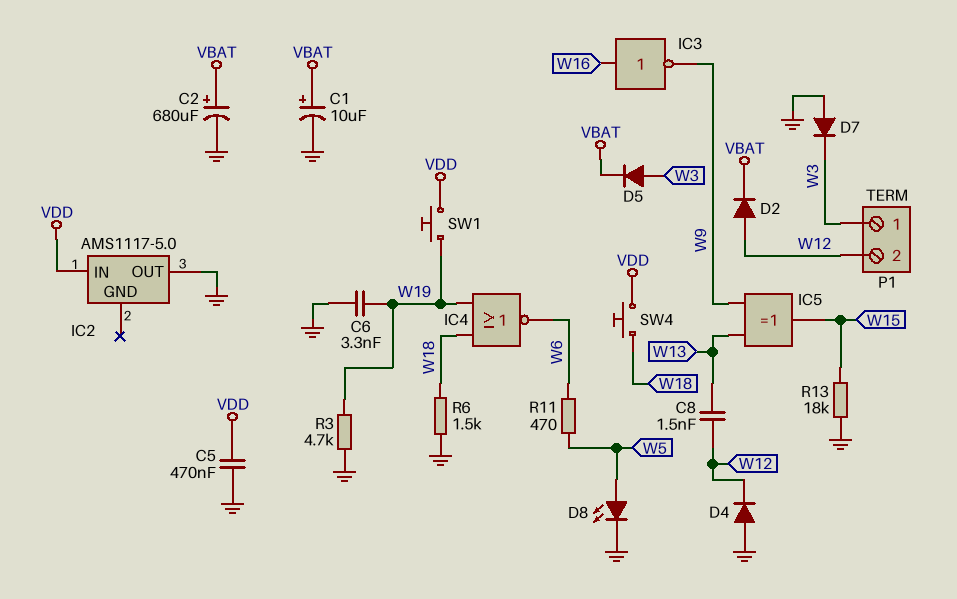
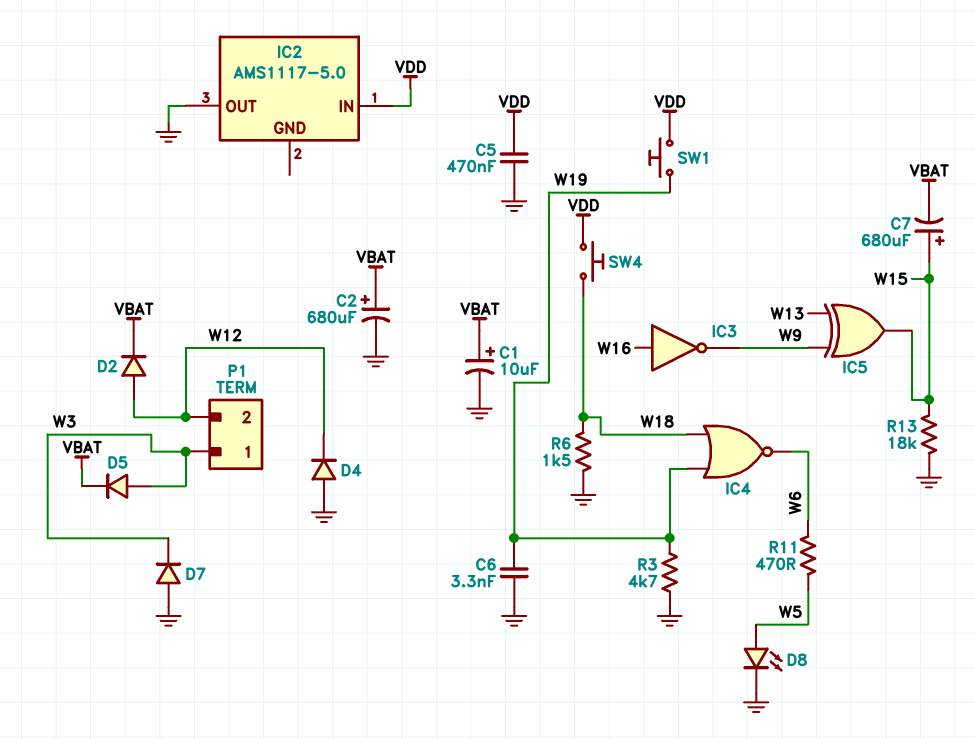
C7: none -> 680uF (plus W15, minus VBAT)
C8: 1.5nF (W12, W13) -> none

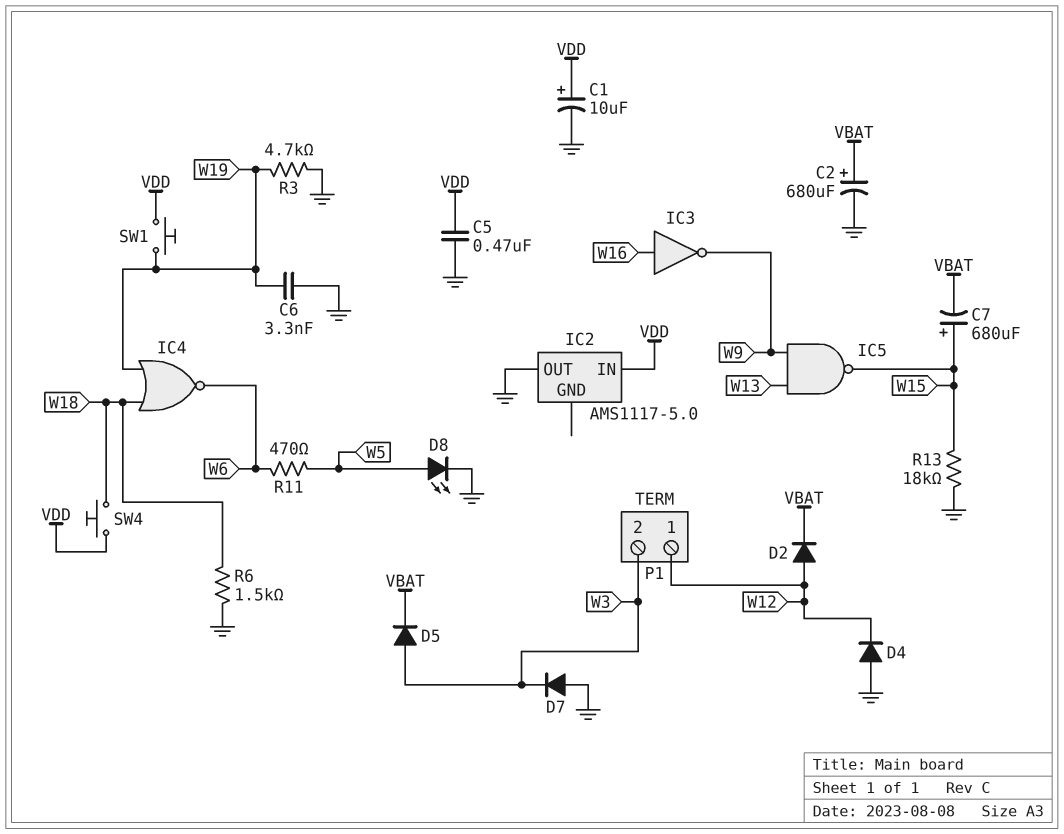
C1: 10uF (plus VBAT, minus GND) -> 10uF (plus VDD, minus GND)
IC5: XOR (in W9, in W13, out W15) -> NAND (in W9, in W13, out W15)
P1 pin 1: W3 -> W12
P1 pin 2: W12 -> W3

